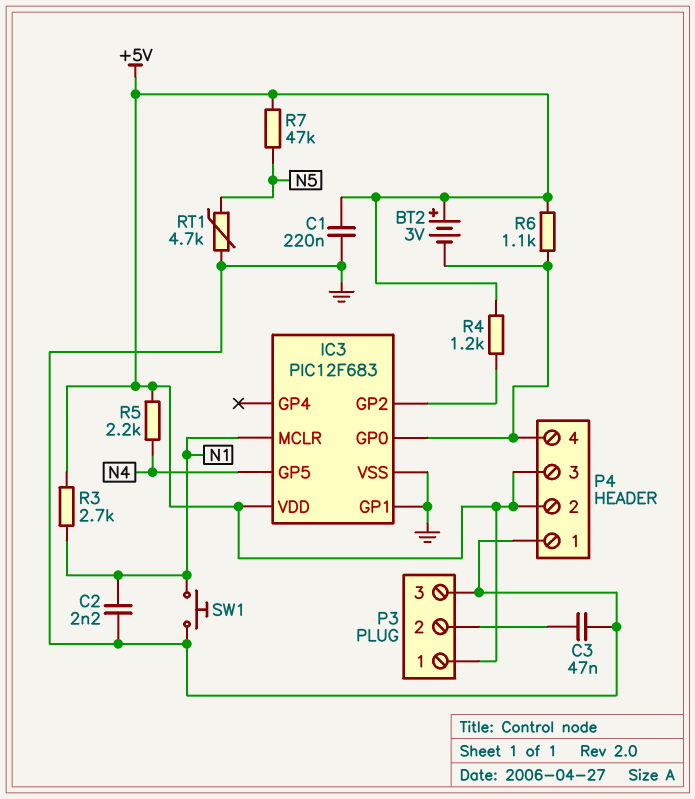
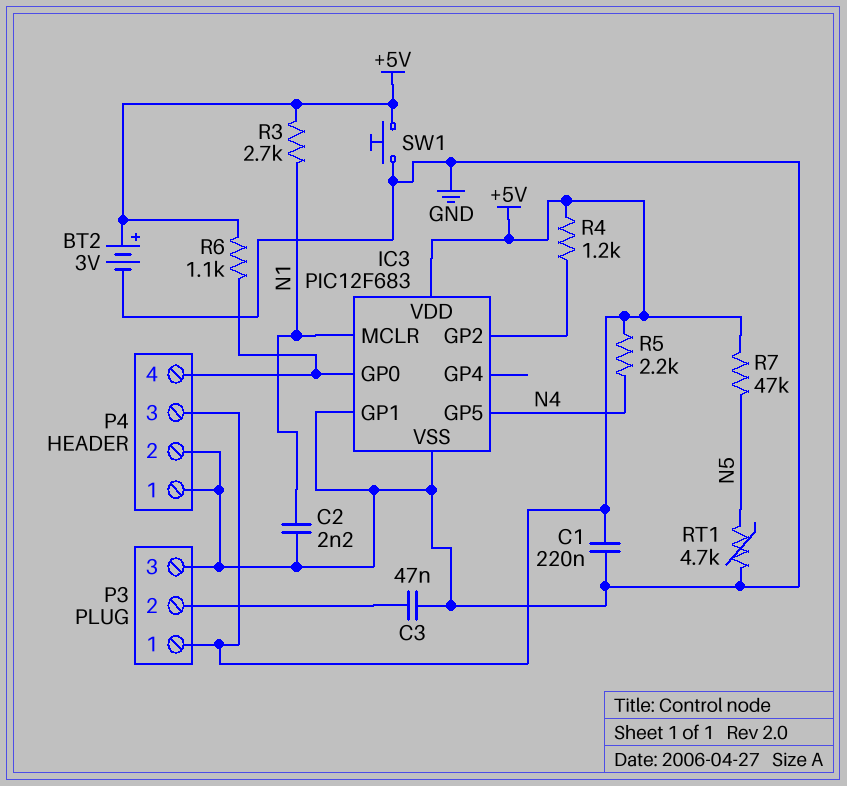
BT2: 3V (plus +5V, minus IC3/GP0) -> 3V (plus +5V, minus GND)
P4 pin 2: +5V -> GND
SW1: button (GND, N1) -> button (+5V, GND)

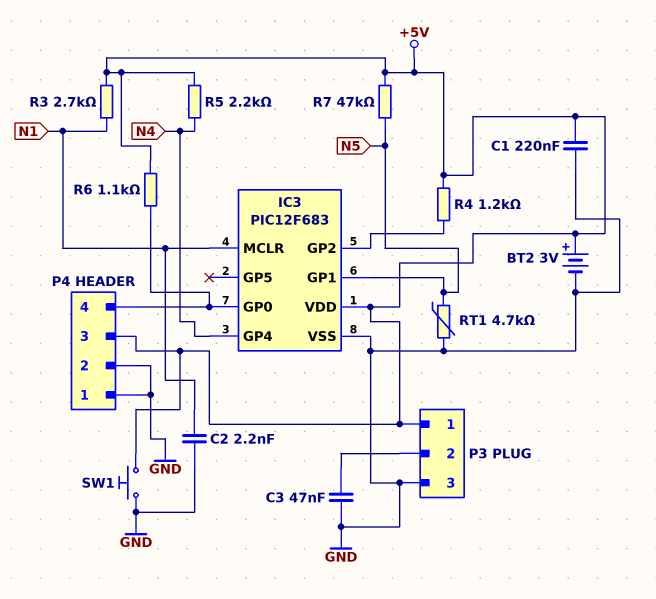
IC3 pin GP1: GND -> N5
IC3 pin GP4: none -> N4
IC3 pin GP5: N4 -> none

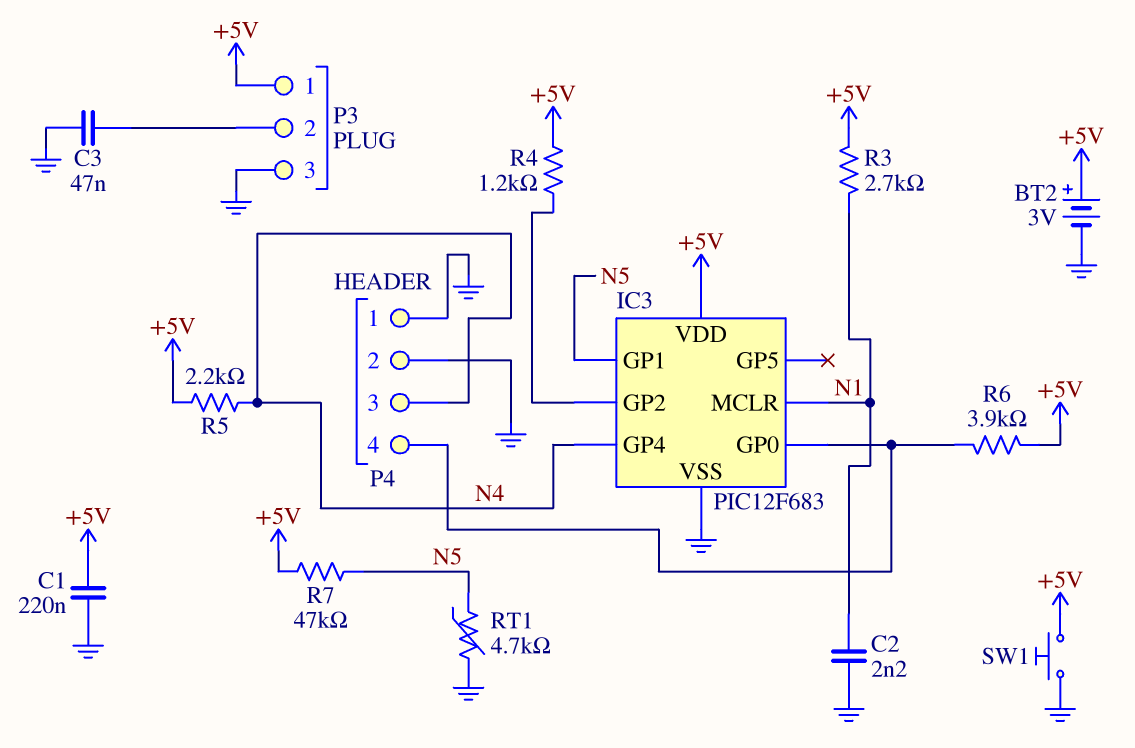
P4 pin 3: +5V -> N4
R6: 1.1k (+5V, IC3/GP0) -> 3.9k (+5V, IC3/GP0)

